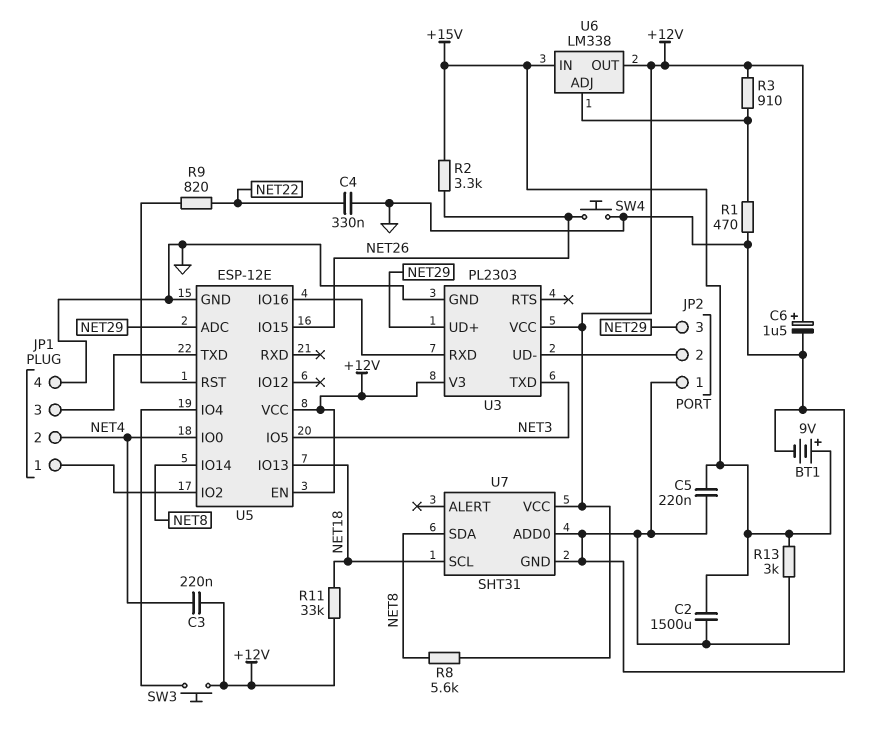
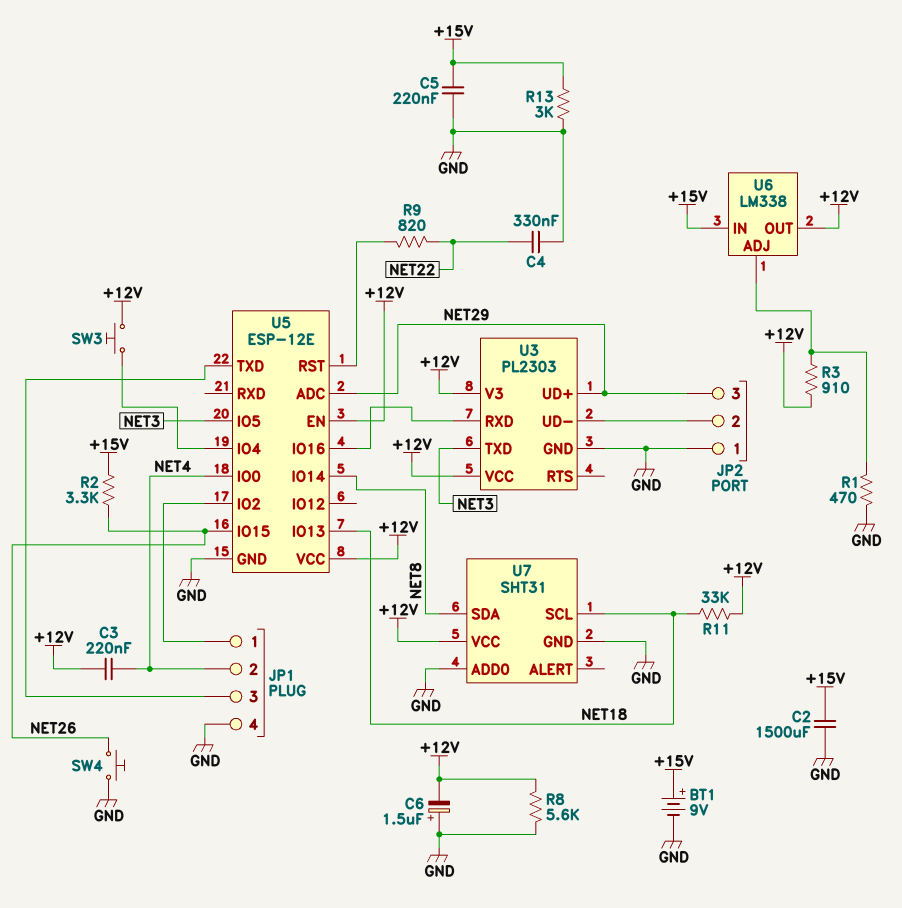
C6: 1.5uF (plus +12V, minus GND) -> 1.5uF (plus GND, minus +12V)
R8: 5.6k (+12V, NET8) -> 5.6k (+12V, GND)

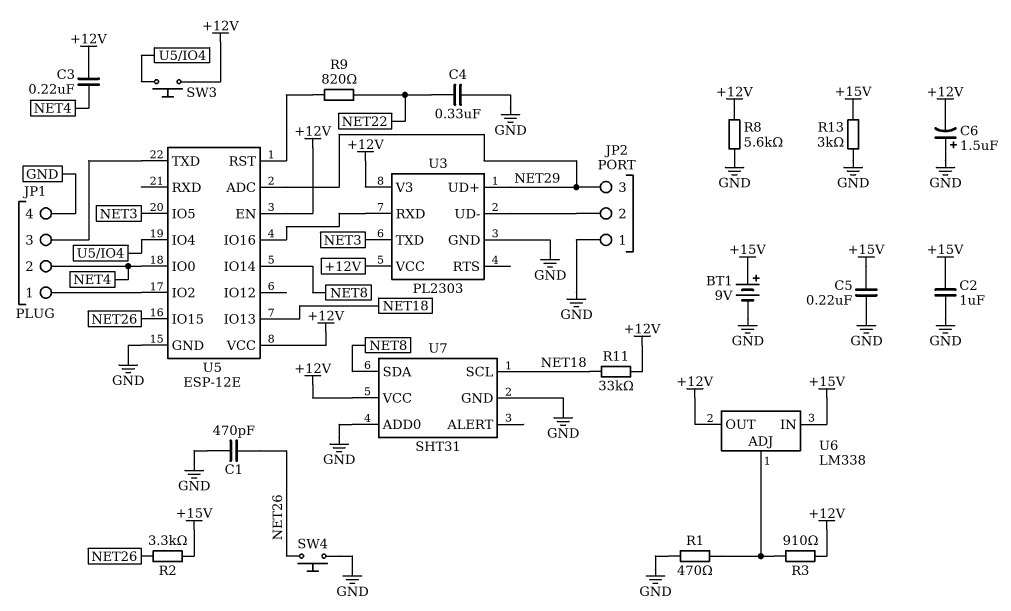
C1: none -> 470pF (GND, NET26)
C2: 1500uF (+15V, GND) -> 1uF (+15V, GND)

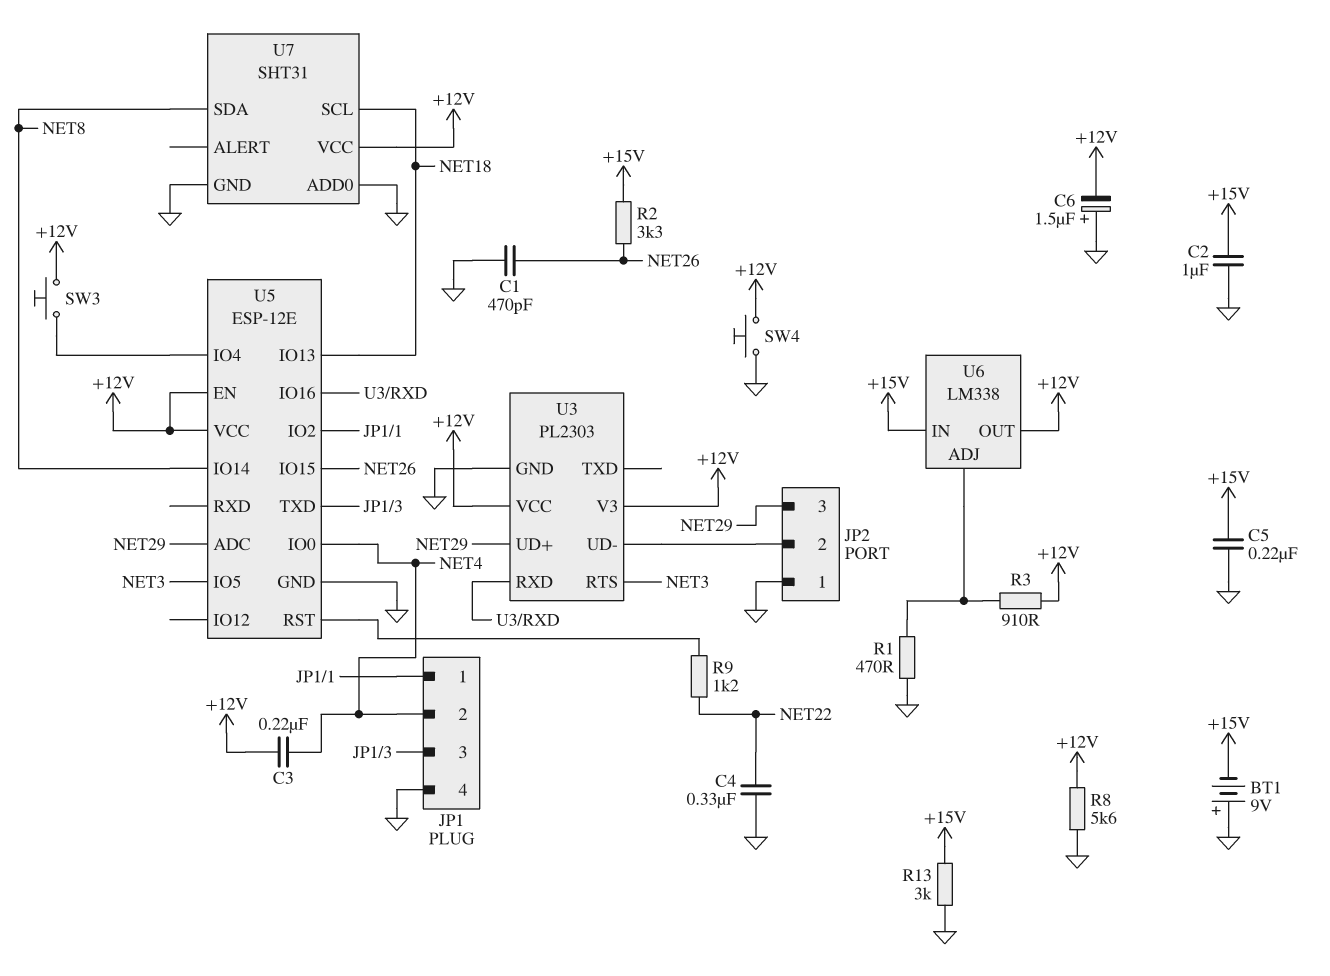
BT1: 9V (plus +15V, minus GND) -> 9V (plus GND, minus +15V)
R9: 820 (NET22, U5/RST) -> 1.2k (NET22, U5/RST)
R11: 33k (+12V, NET18) -> none
SW4: button (GND, NET26) -> button (+12V, GND)
U3 pin RTS: none -> NET3
U3 pin TXD: NET3 -> none

